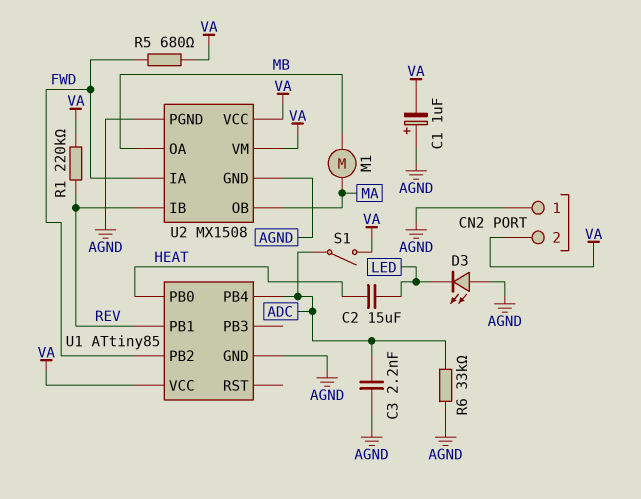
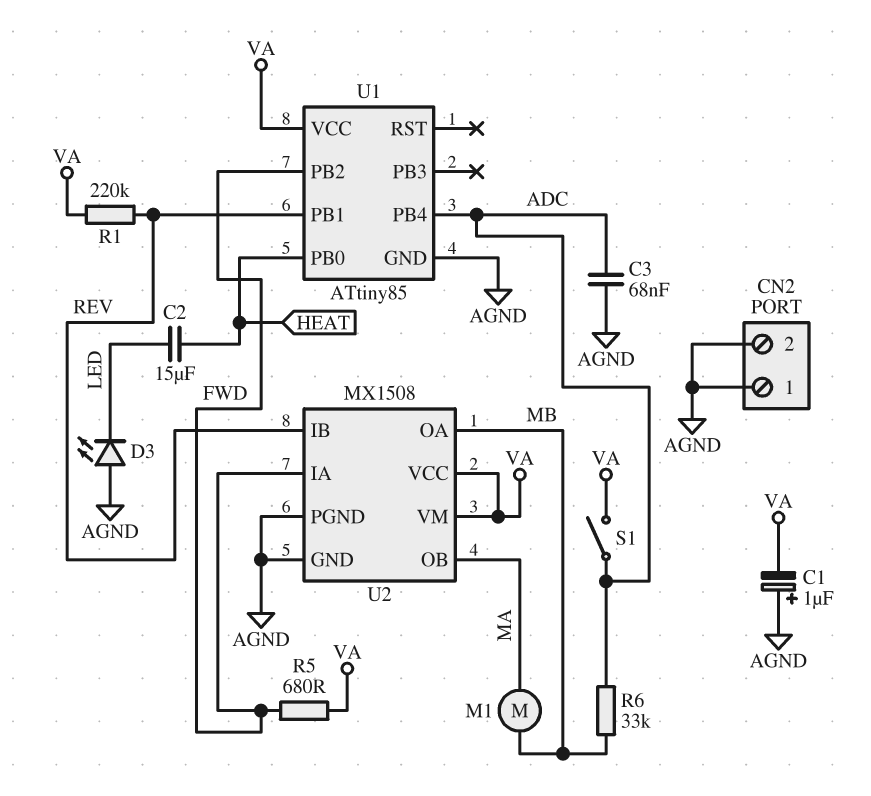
C3: 2.2nF (ADC, AGND) -> 68nF (ADC, AGND)
CN2 pin 2: VA -> AGND
R6: 33k (ADC, AGND) -> 33k (ADC, MB)

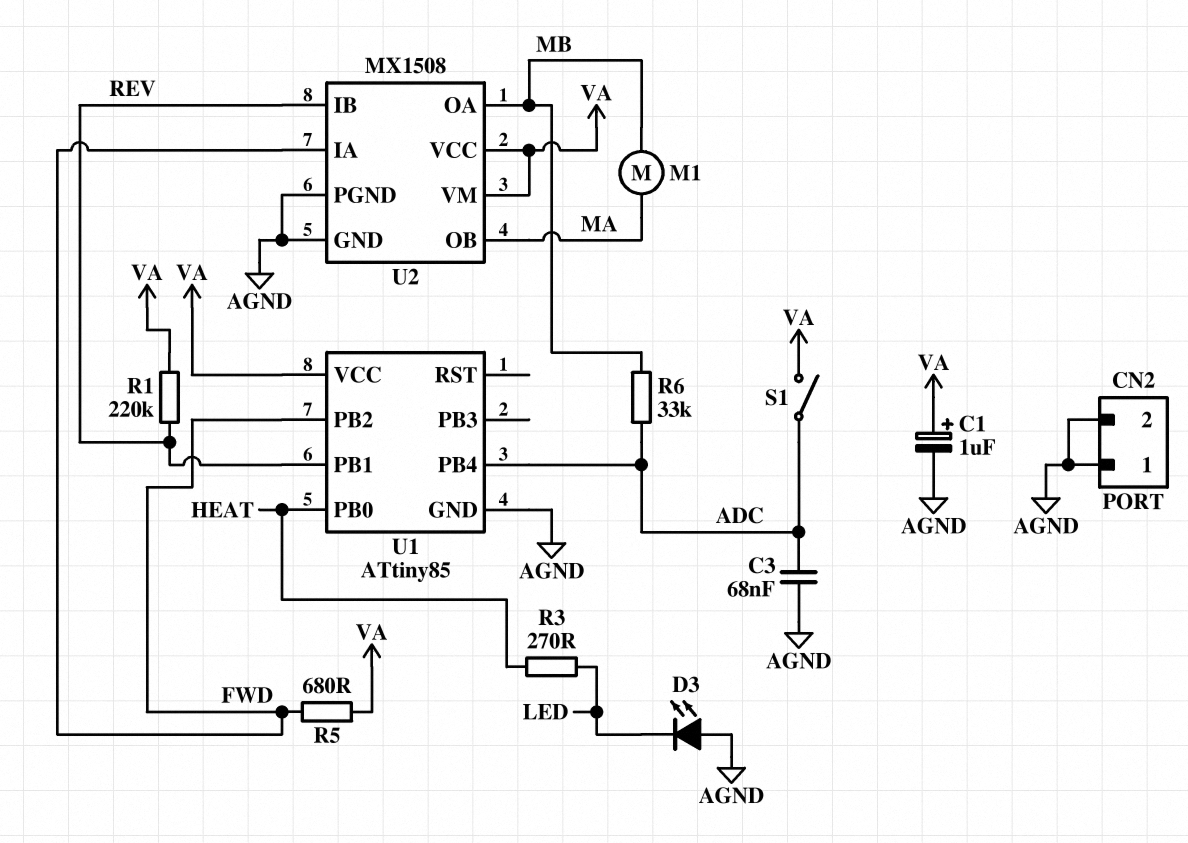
C1: 1uF (plus AGND, minus VA) -> 1uF (plus VA, minus AGND)
C2: 15uF (HEAT, LED) -> none
R3: none -> 270 (HEAT, LED)

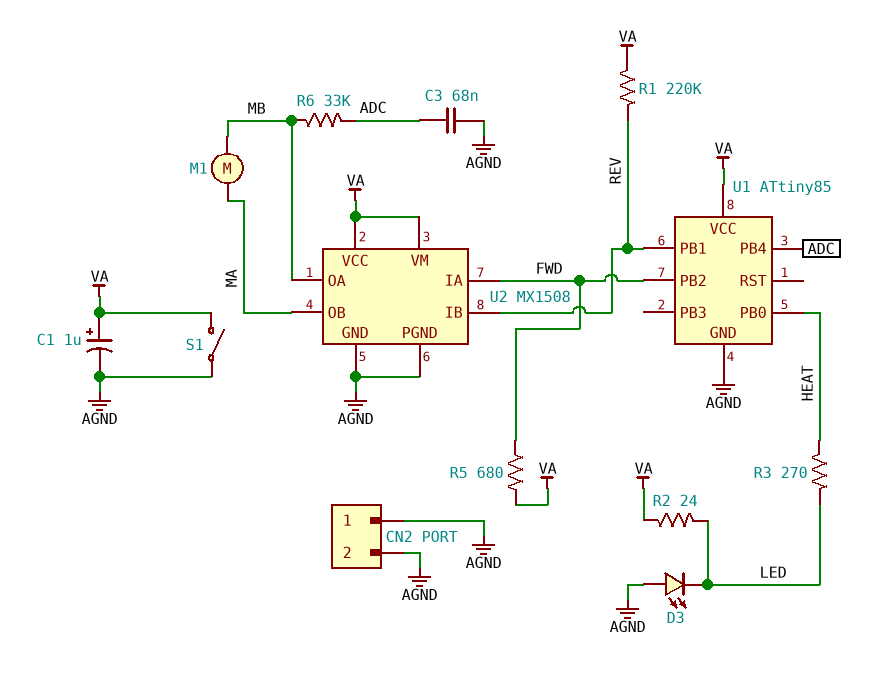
R2: none -> 24 (LED, VA)
S1: switch (ADC, VA) -> switch (AGND, VA)

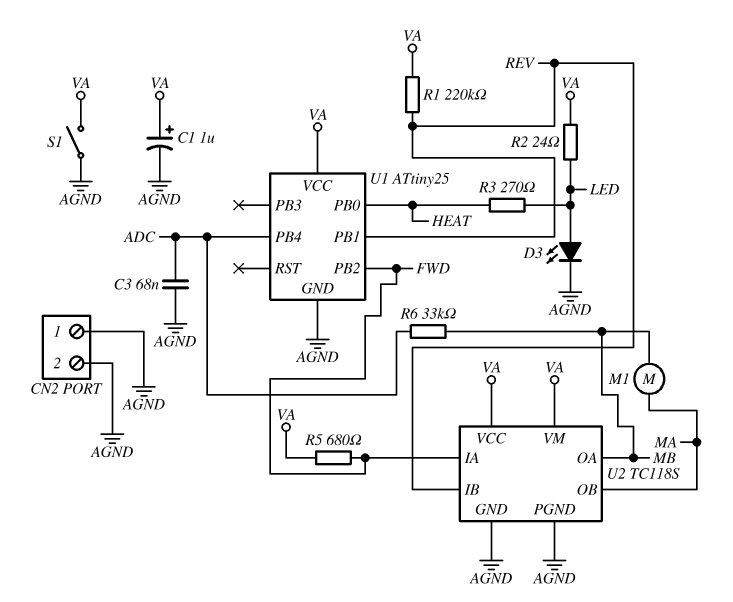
D3: LED (A AGND, K LED) -> LED (A LED, K AGND)
U1: ATtiny85 -> ATtiny25
U2: MX1508 -> TC118S

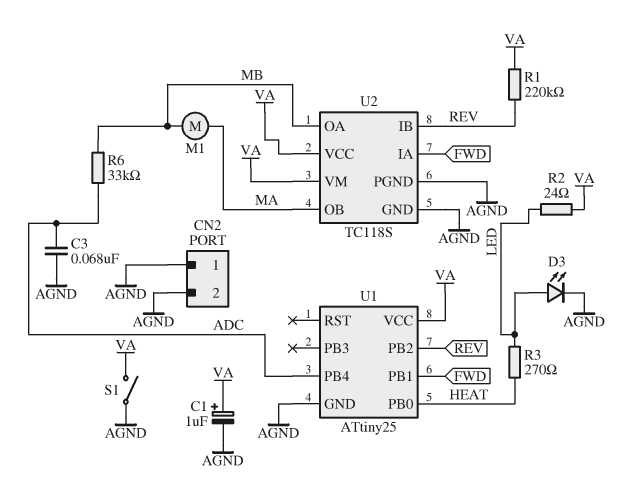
R5: 680 (FWD, VA) -> none
U1 pin PB1: REV -> FWD
U1 pin PB2: FWD -> REV

